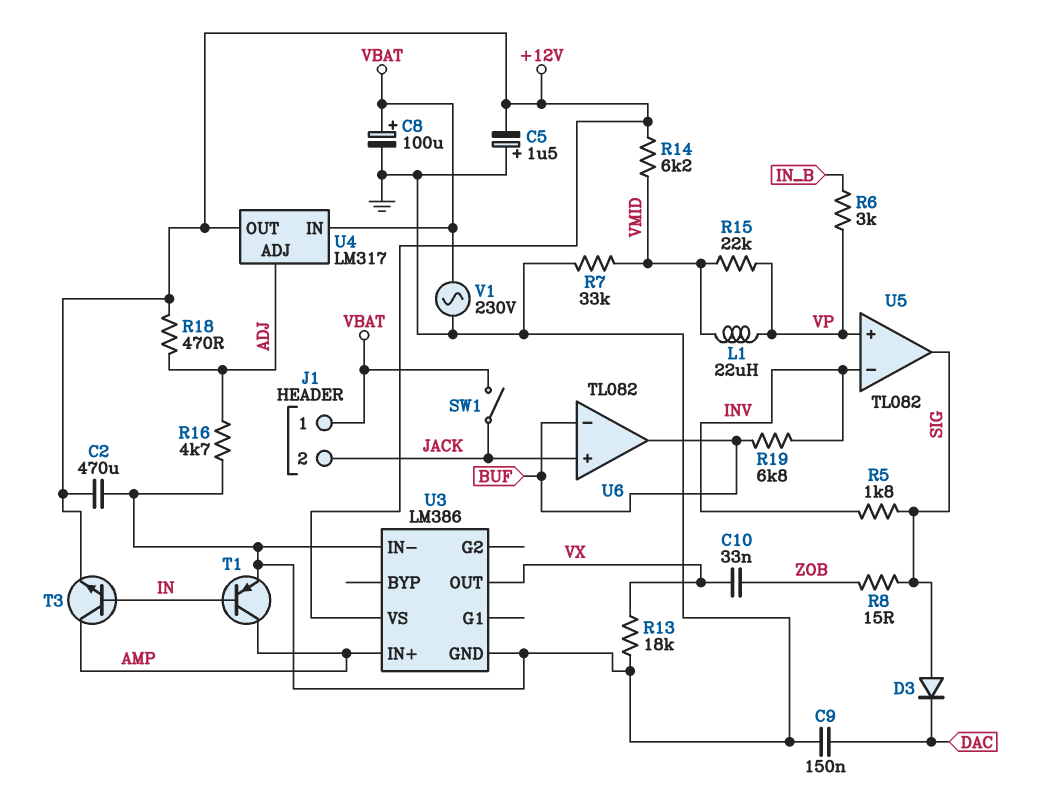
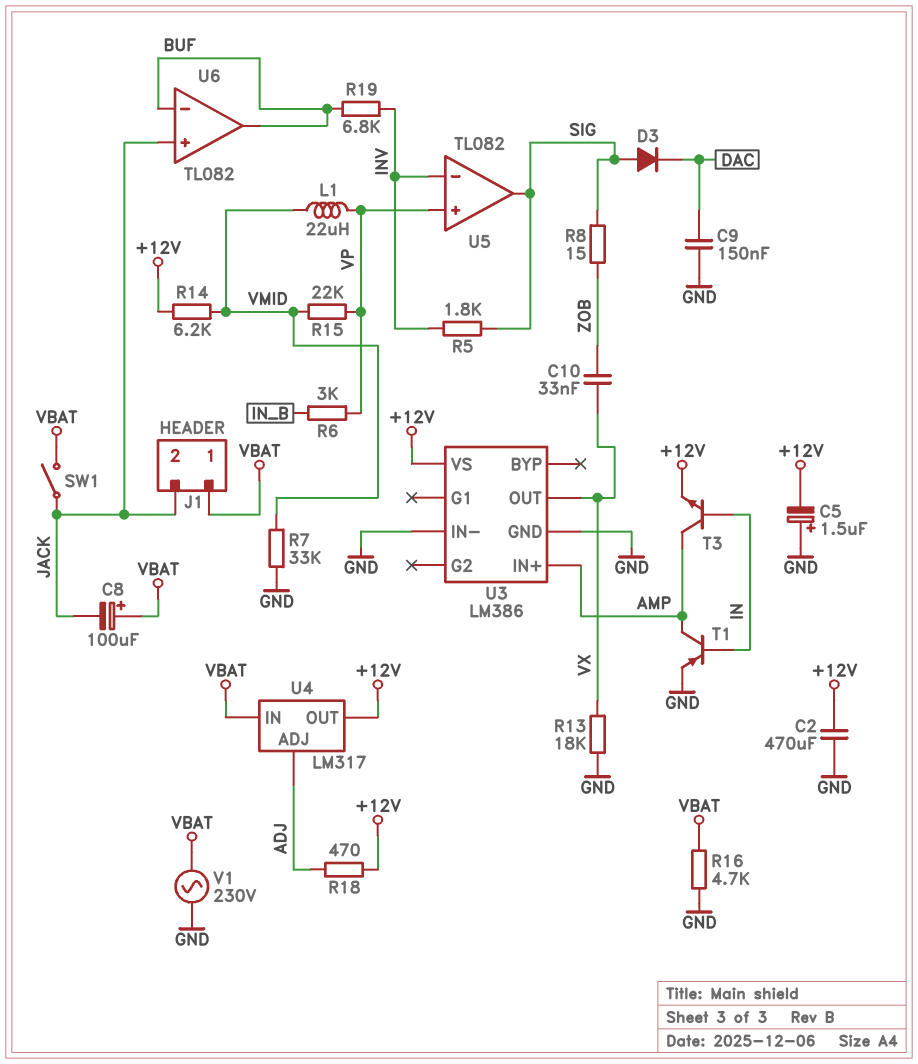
C8: 100uF (plus VBAT, minus GND) -> 100uF (plus VBAT, minus JACK)
R16: 4.7k (ADJ, GND) -> 4.7k (GND, VBAT)

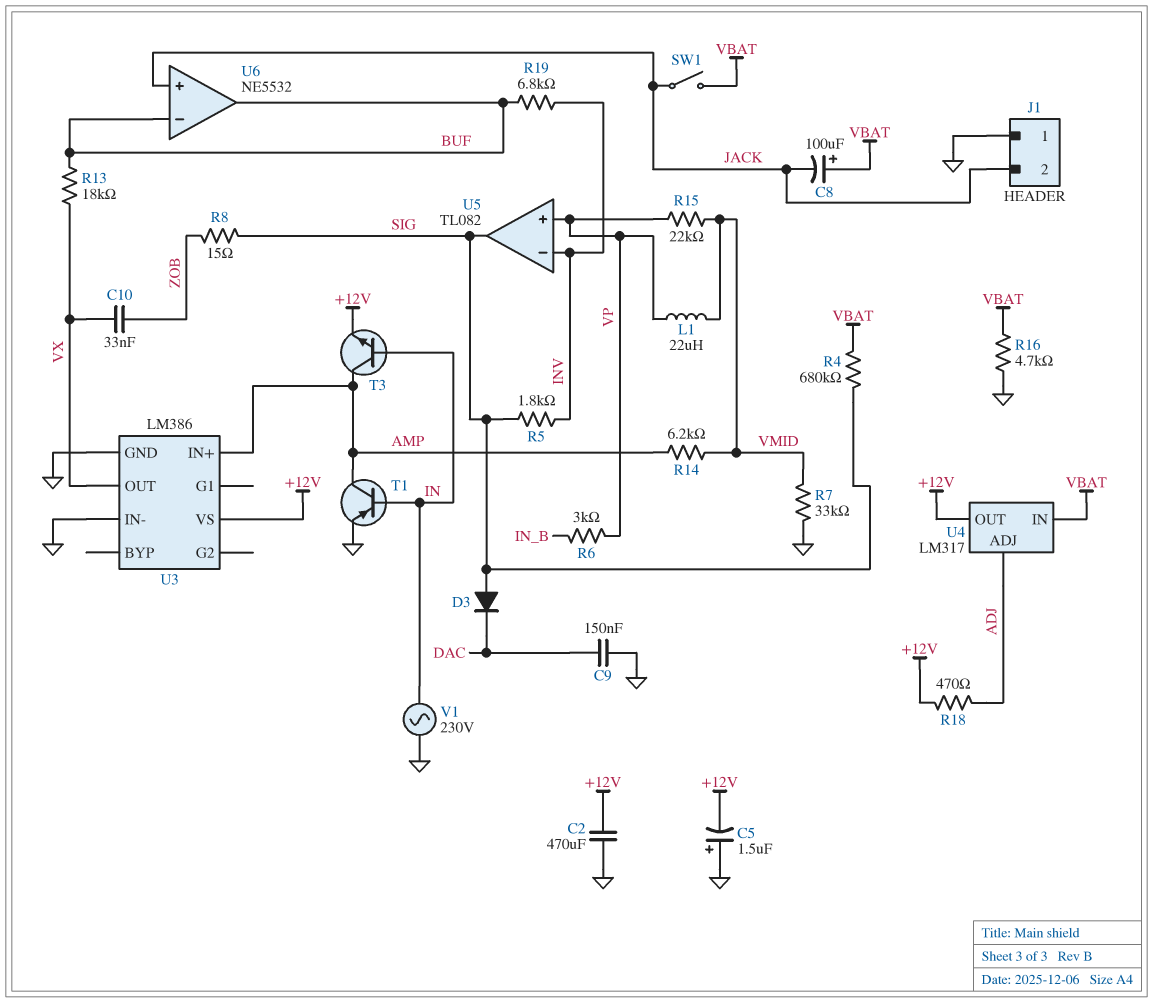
J1 pin 1: VBAT -> GND
R4: none -> 680k (SIG, VBAT)
R13: 18k (GND, VX) -> 18k (BUF, VX)
R14: 6.2k (+12V, VMID) -> 6.2k (AMP, VMID)
U6: TL082 -> NE5532
V1: AC 230V (GND, VBAT) -> AC 230V (GND, IN)

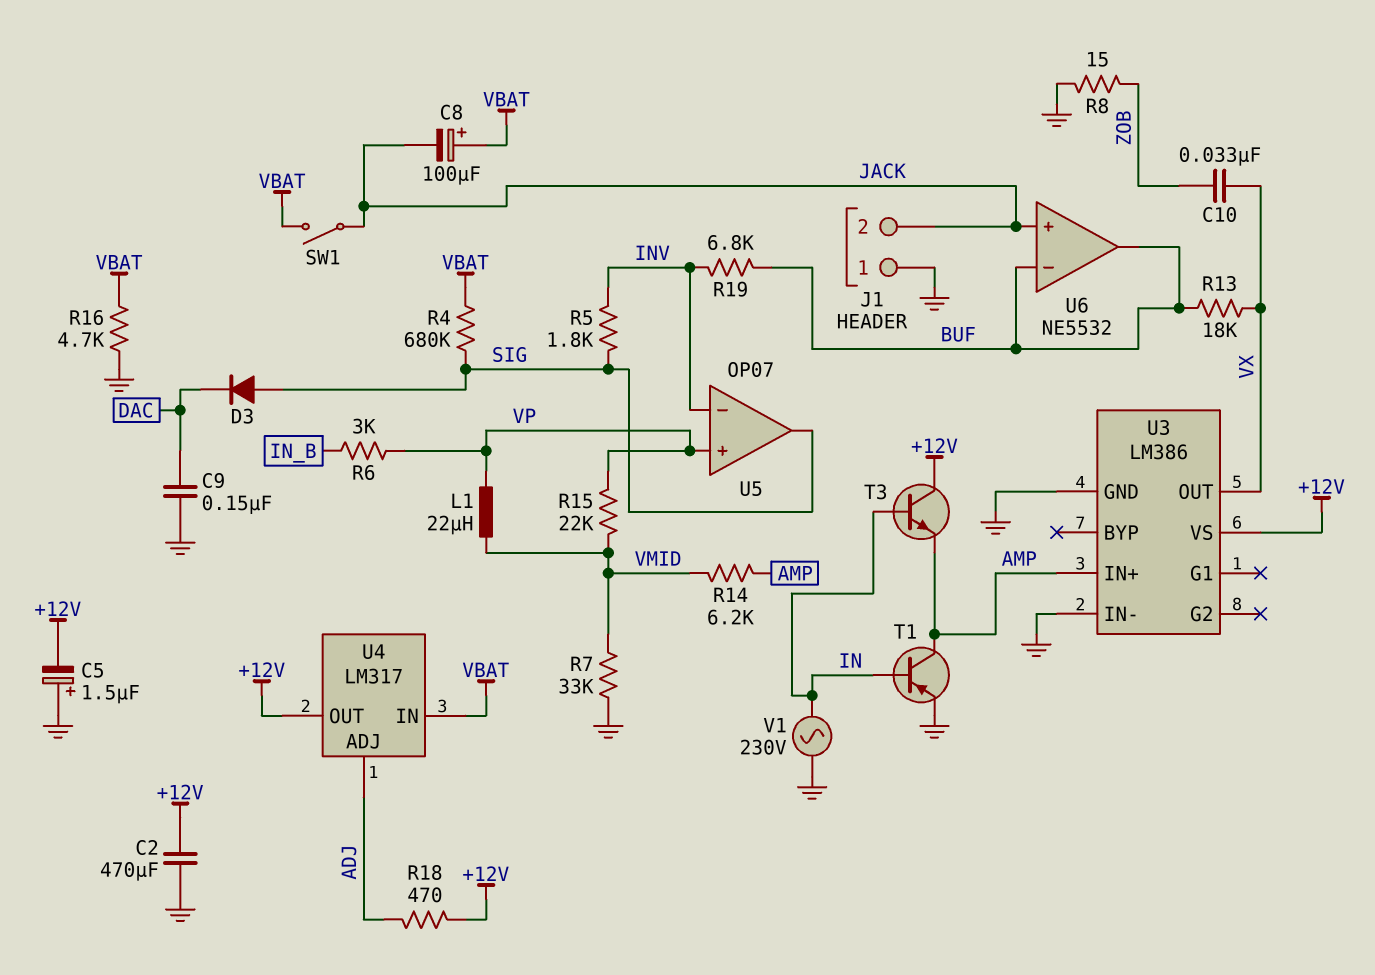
R8: 15 (SIG, ZOB) -> 15 (GND, ZOB)
T3: NPN (B IN, C AMP, E +12V) -> NPN (B IN, C +12V, E AMP)
U5: TL082 -> OP07

